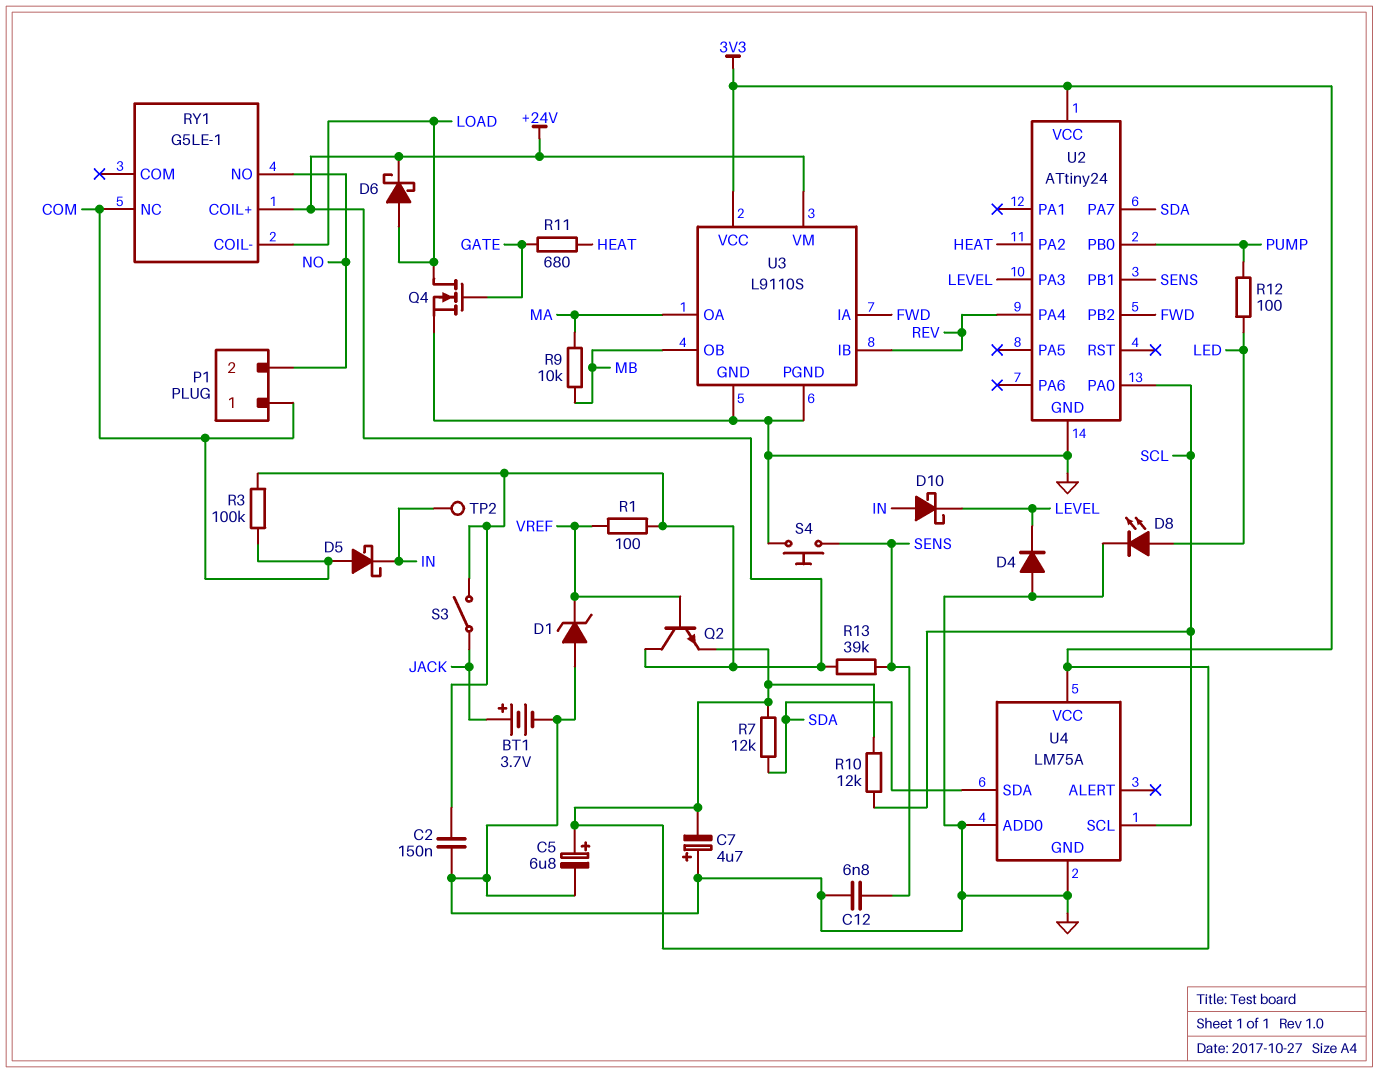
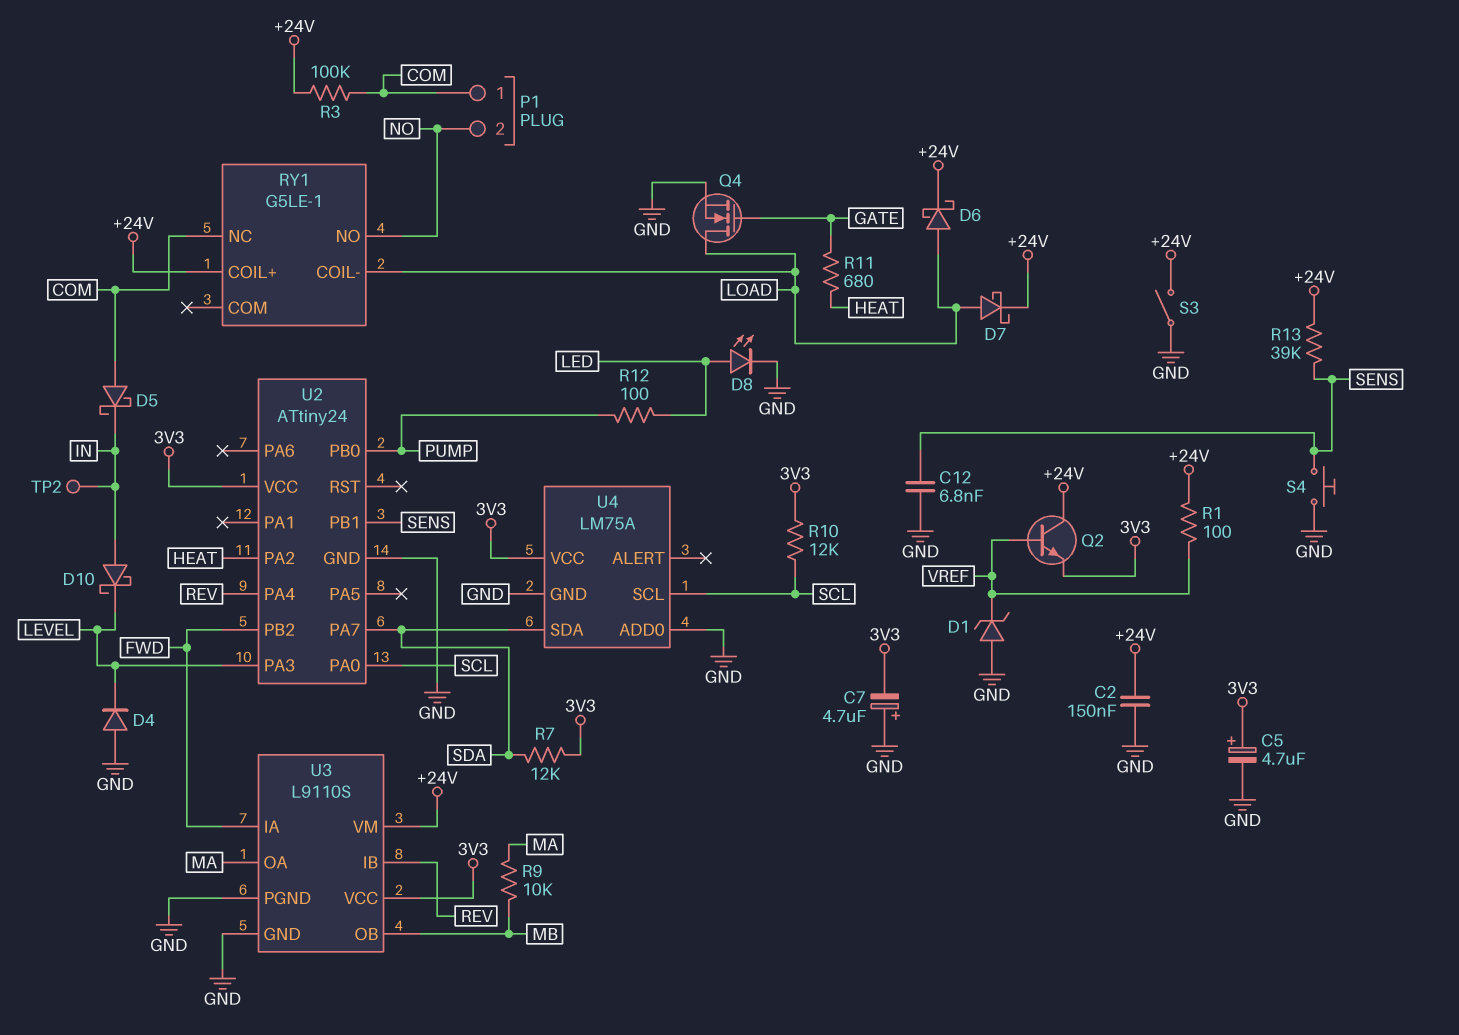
BT1: 3.7V (plus JACK, minus GND) -> none
C5: 6.8uF (plus 3V3, minus GND) -> 4.7uF (plus 3V3, minus GND)
D7: none -> schottky (A LOAD, K +24V)
S3: switch (+24V, JACK) -> switch (+24V, GND)

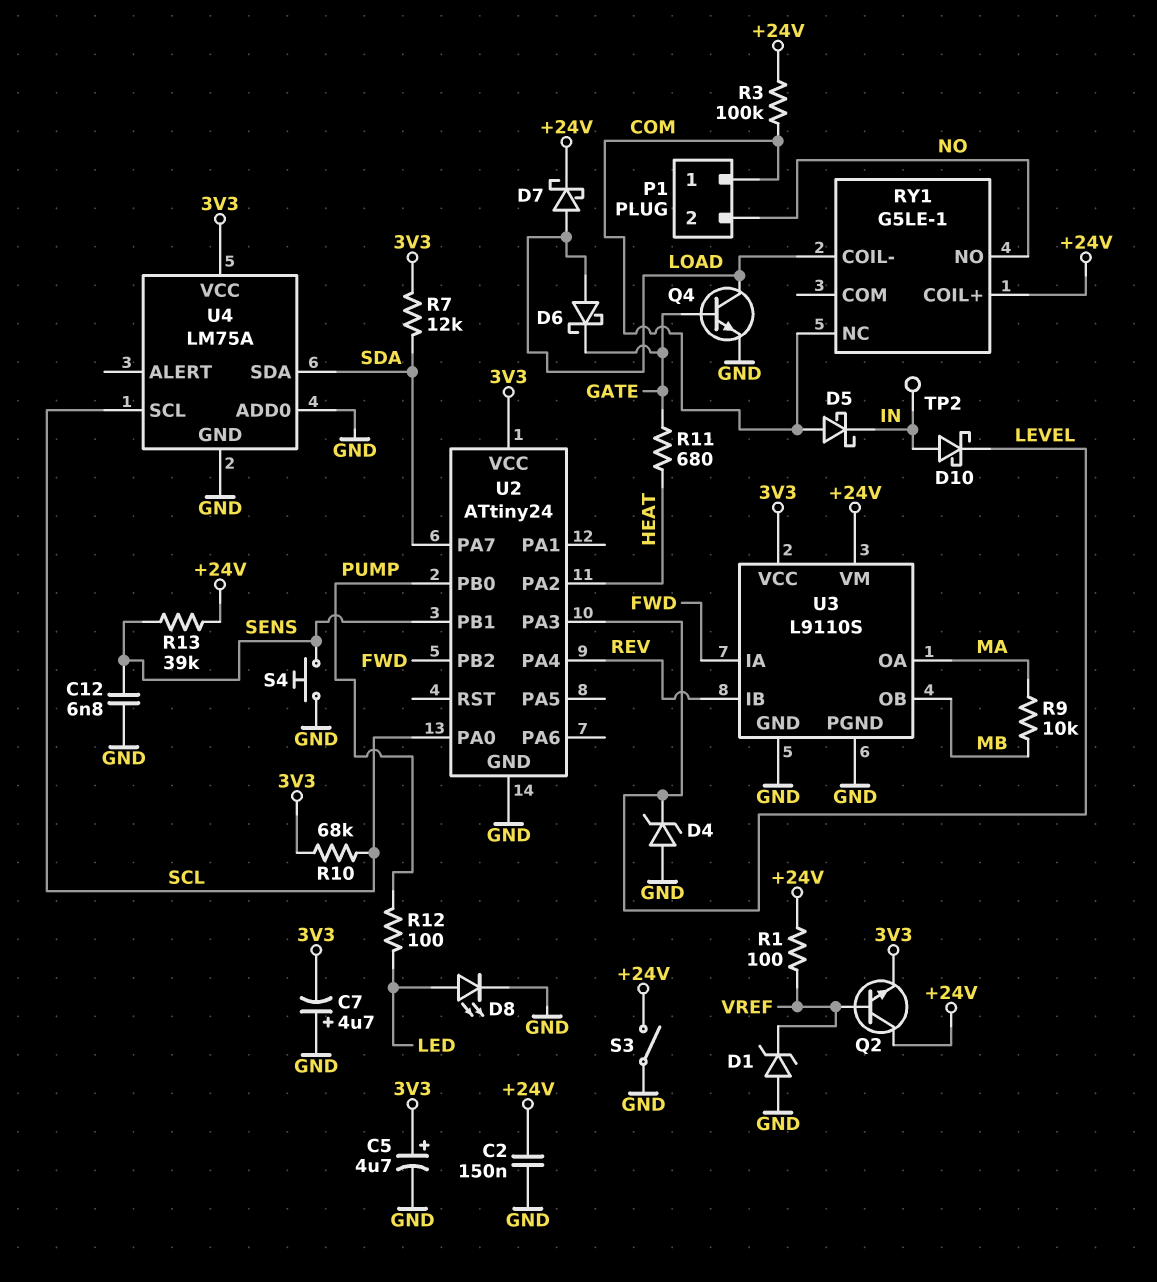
D4: diode (A GND, K LEVEL) -> zener (A GND, K LEVEL)
D6: schottky (A LOAD, K +24V) -> schottky (A LOAD, K GATE)
Q4: NMOS (G GATE, D LOAD, S GND) -> NPN (B GATE, C LOAD, E GND)
R10: 12k (3V3, SCL) -> 68k (3V3, SCL)

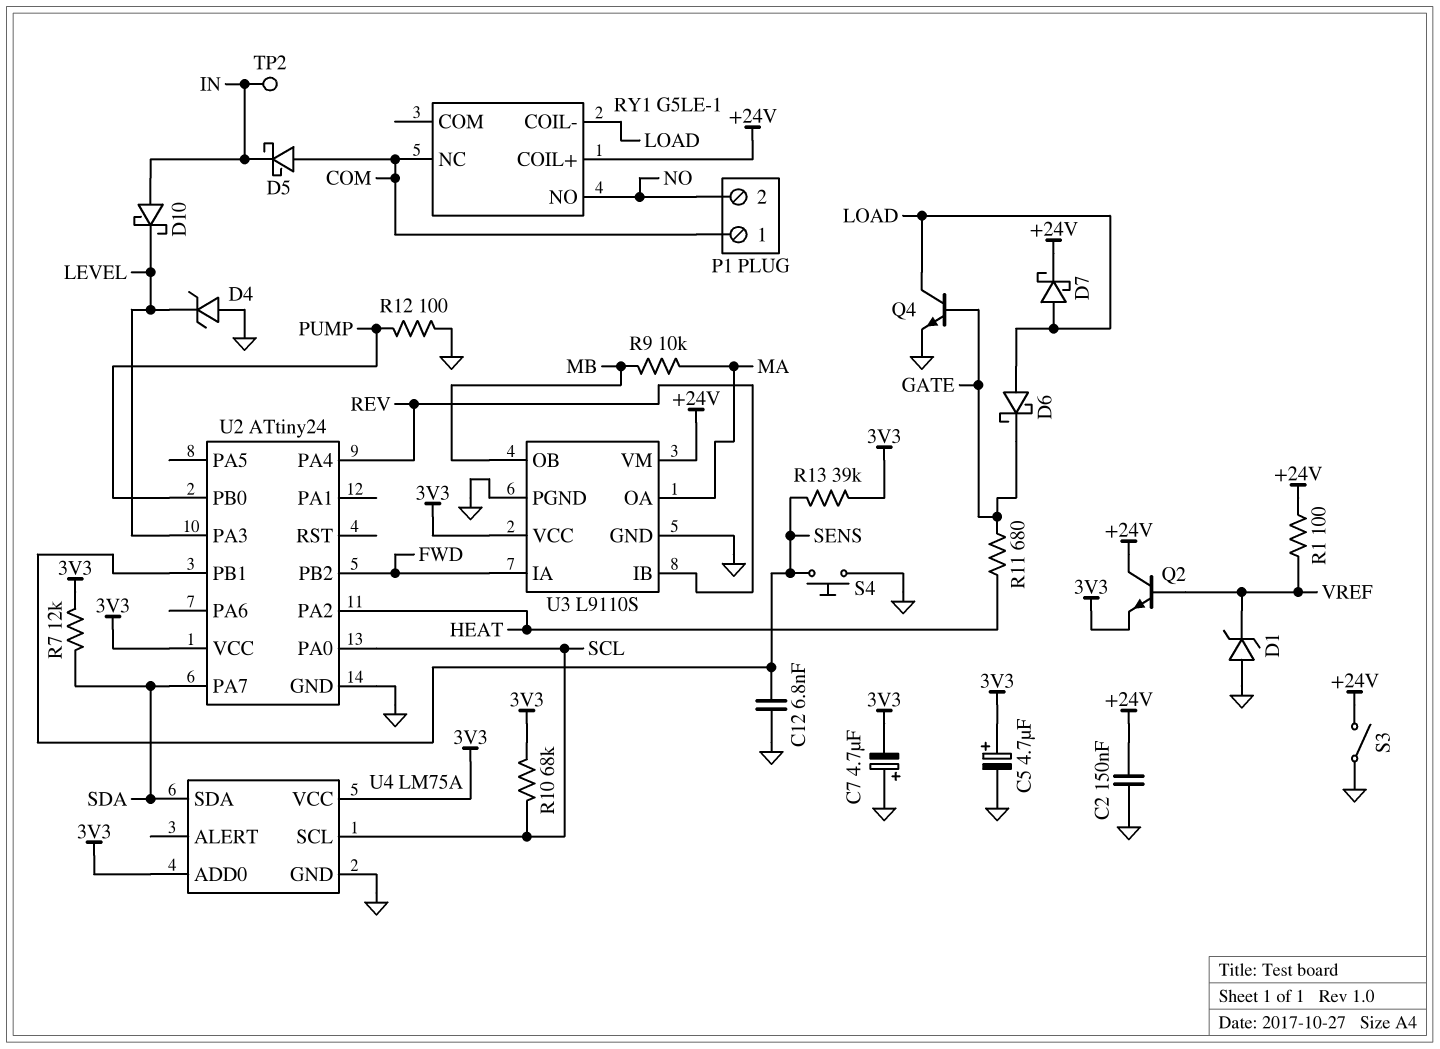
D8: LED (A LED, K GND) -> none
R3: 100k (+24V, COM) -> none
R12: 100 (LED, PUMP) -> 100 (GND, PUMP)
R13: 39k (+24V, SENS) -> 39k (3V3, SENS)
U4 pin ADD0: GND -> 3V3

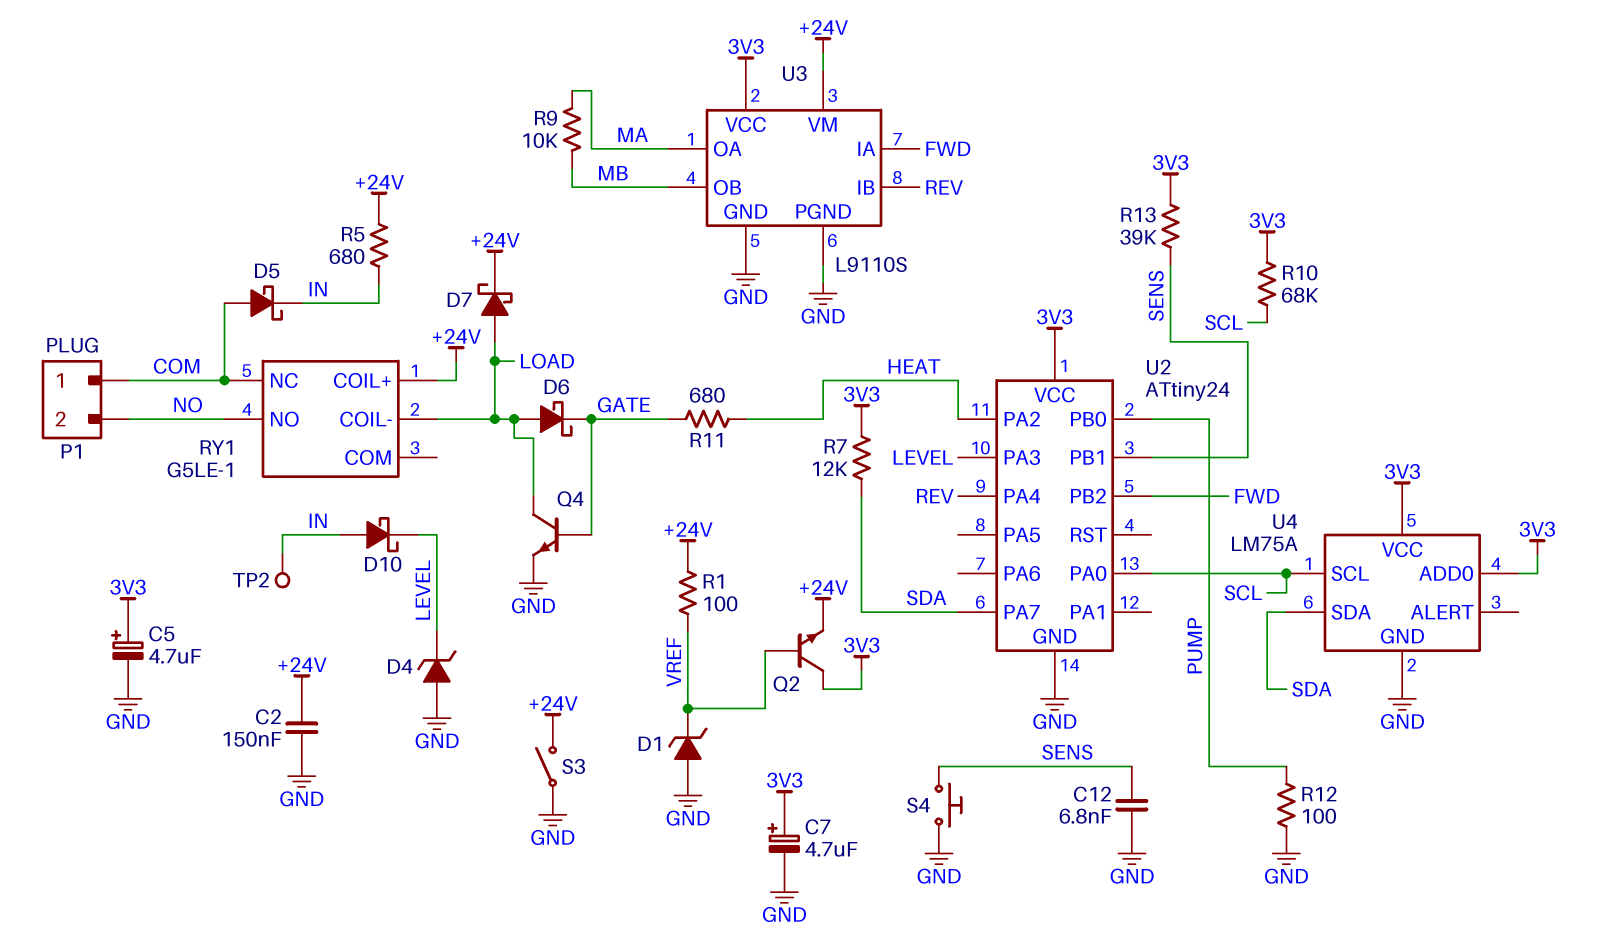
C7: 4.7uF (plus GND, minus 3V3) -> 4.7uF (plus 3V3, minus GND)
Q2: NPN (B VREF, C +24V, E 3V3) -> NPN (B VREF, C 3V3, E +24V)
R5: none -> 680 (+24V, IN)

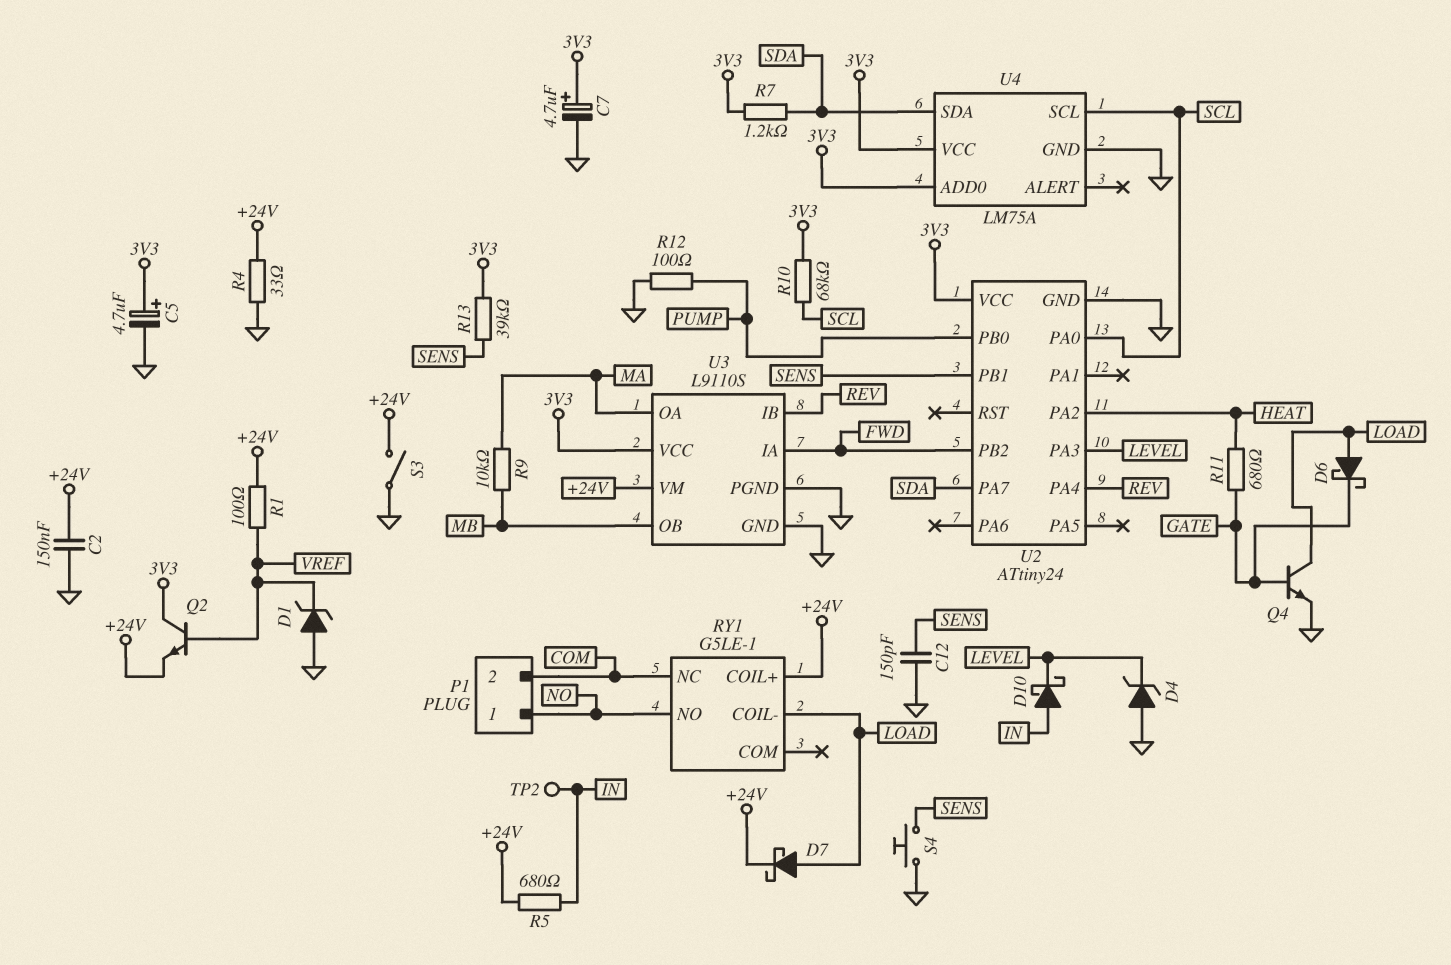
C12: 6.8nF (GND, SENS) -> 150pF (GND, SENS)
D5: schottky (A COM, K IN) -> none
P1 pin 1: COM -> NO
P1 pin 2: NO -> COM
R4: none -> 33 (+24V, GND)
R7: 12k (3V3, SDA) -> 1.2k (3V3, SDA)

